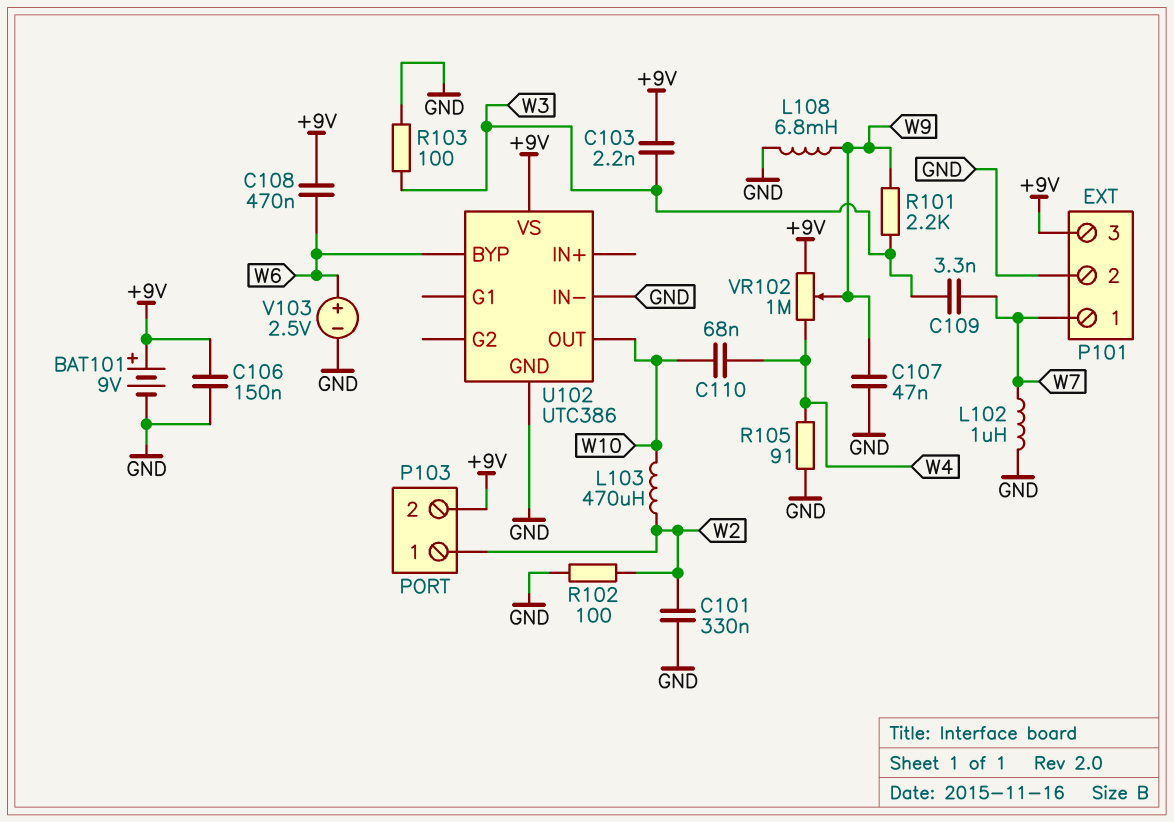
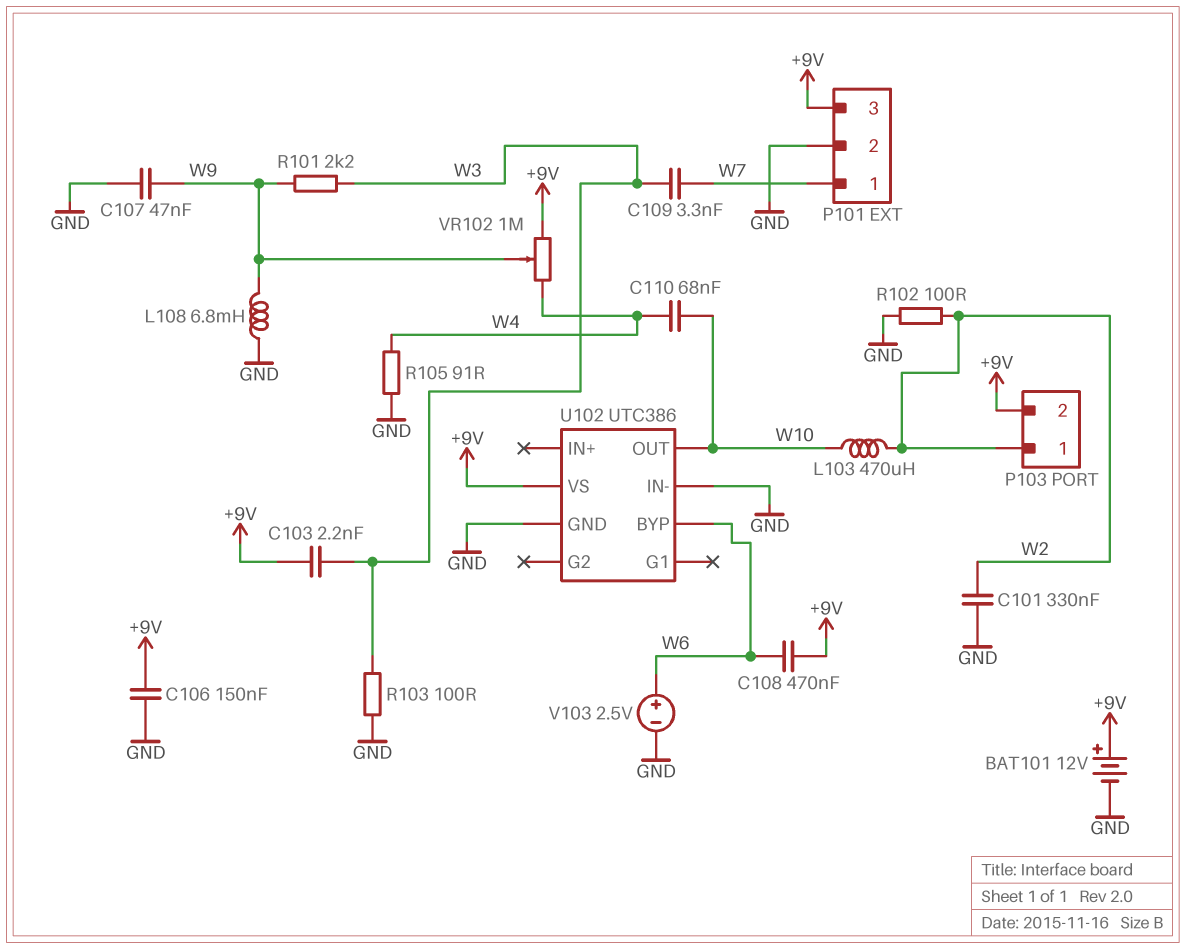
BAT101: 9V (plus +9V, minus GND) -> 12V (plus +9V, minus GND)
L102: 1uH (GND, W7) -> none

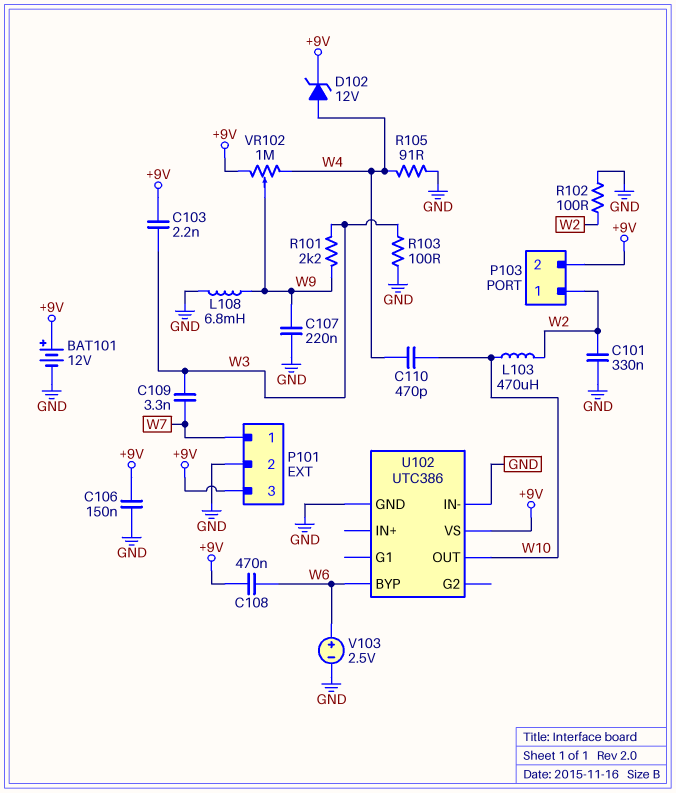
C107: 47nF (GND, W9) -> 220nF (GND, W9)
C110: 68nF (W4, W10) -> 470pF (W4, W10)
D102: none -> zener 12V (A W4, K +9V)

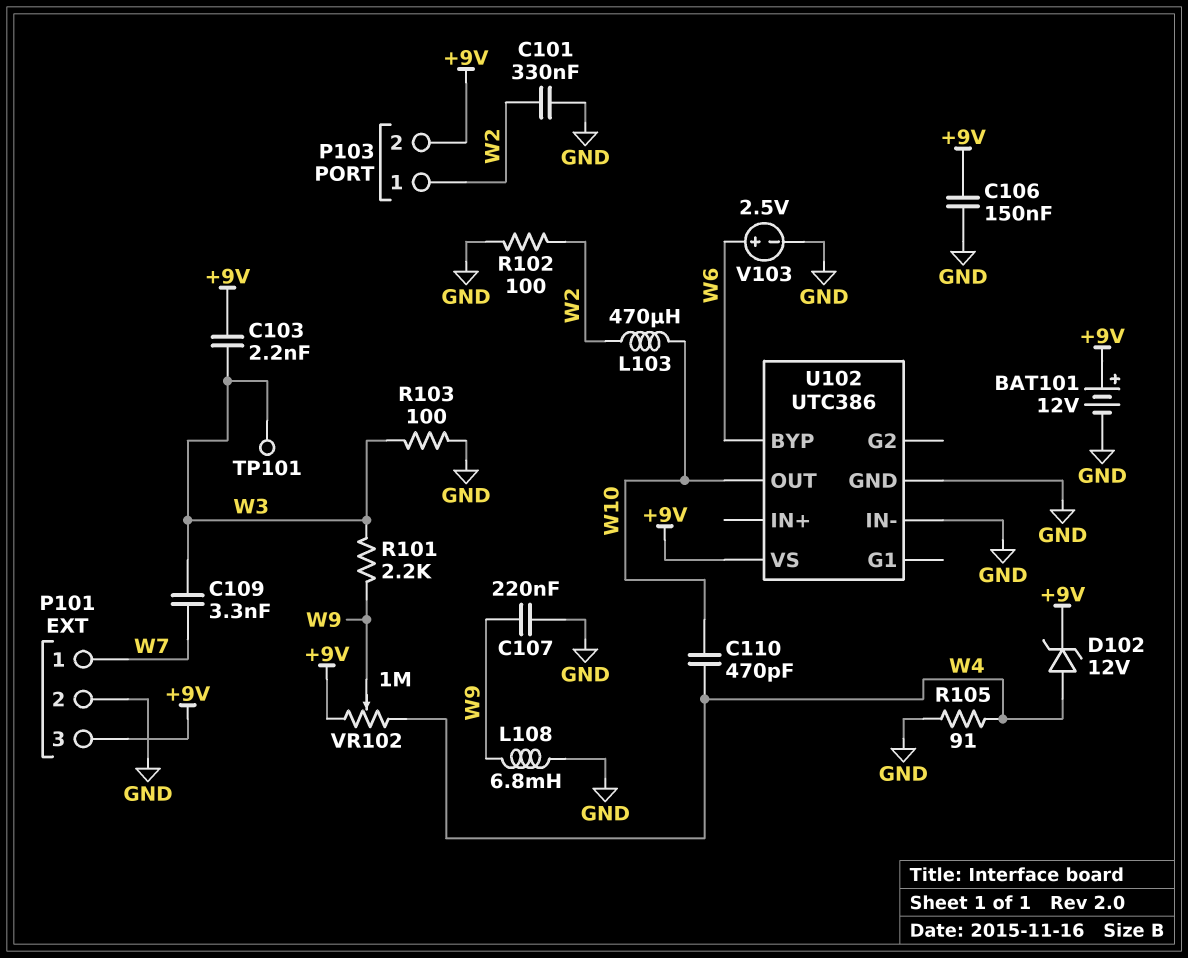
C108: 470nF (+9V, W6) -> none
TP101: none -> test point (W3)

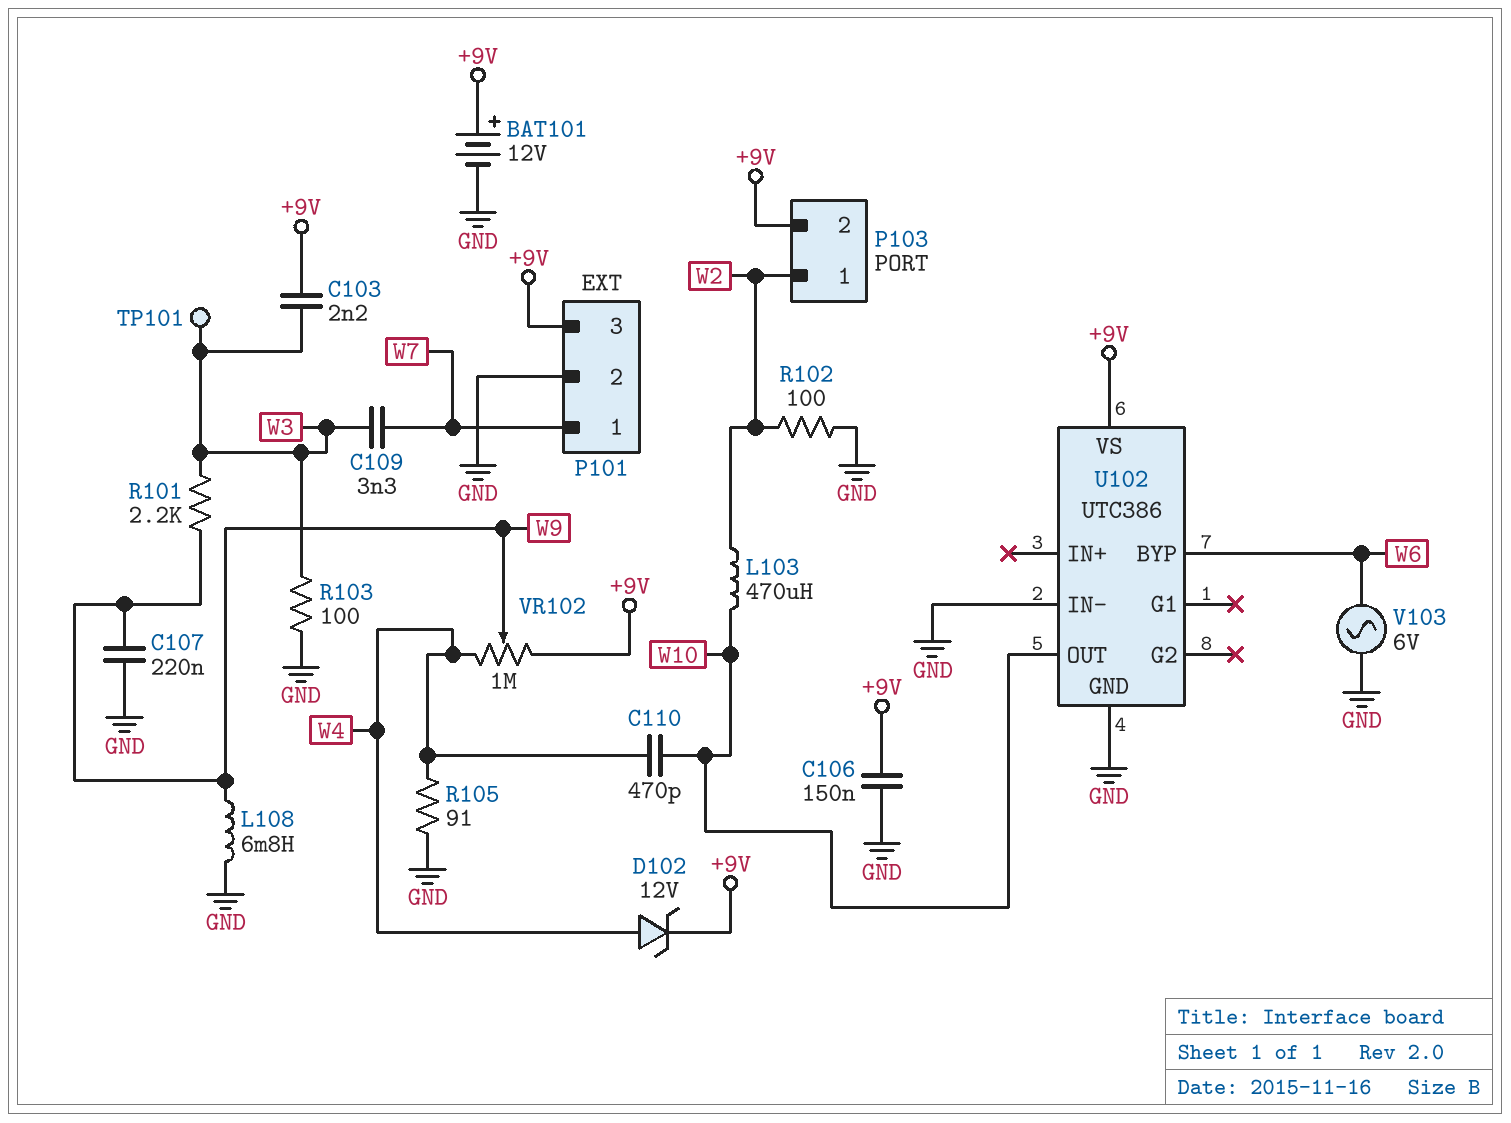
C101: 330nF (GND, W2) -> none
V103: 2.5V (plus W6, minus GND) -> AC 6V (GND, W6)

